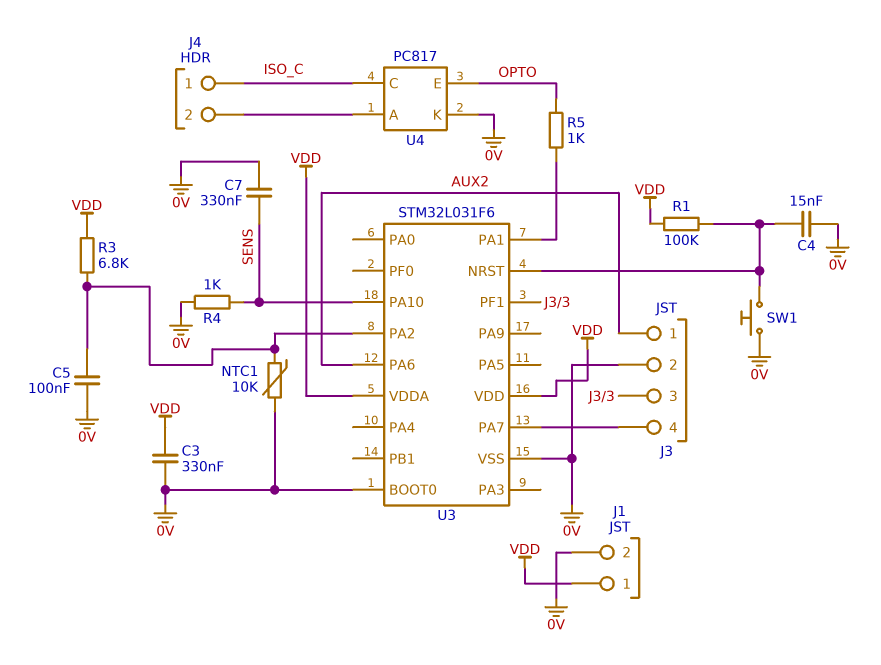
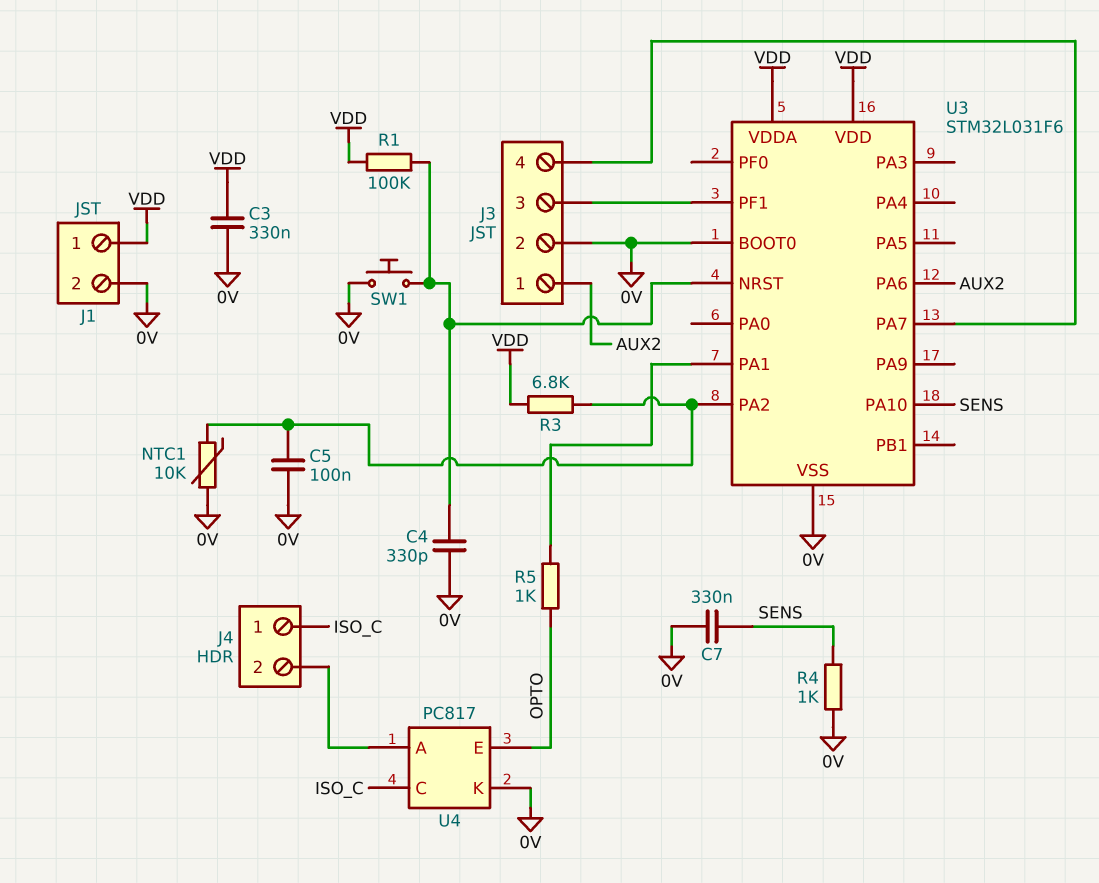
C4: 15nF (0V, U3/NRST) -> 330pF (0V, U3/NRST)

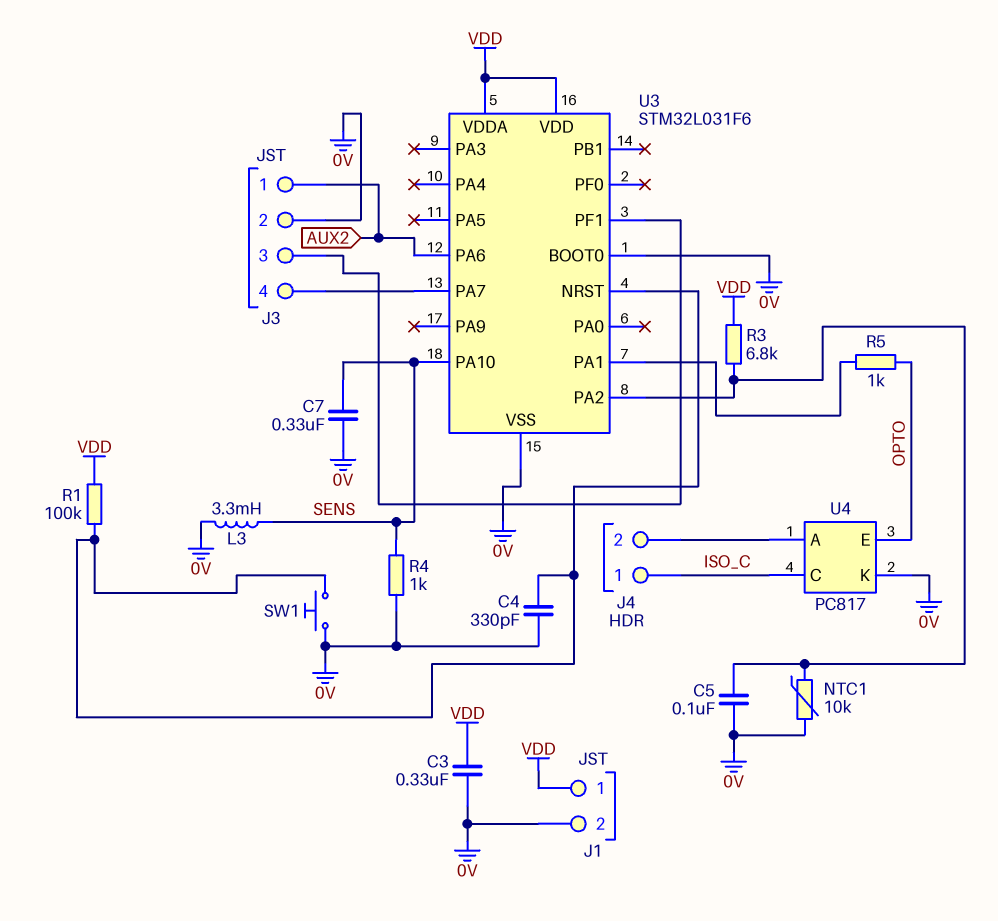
L3: none -> 3.3mH (0V, SENS)

